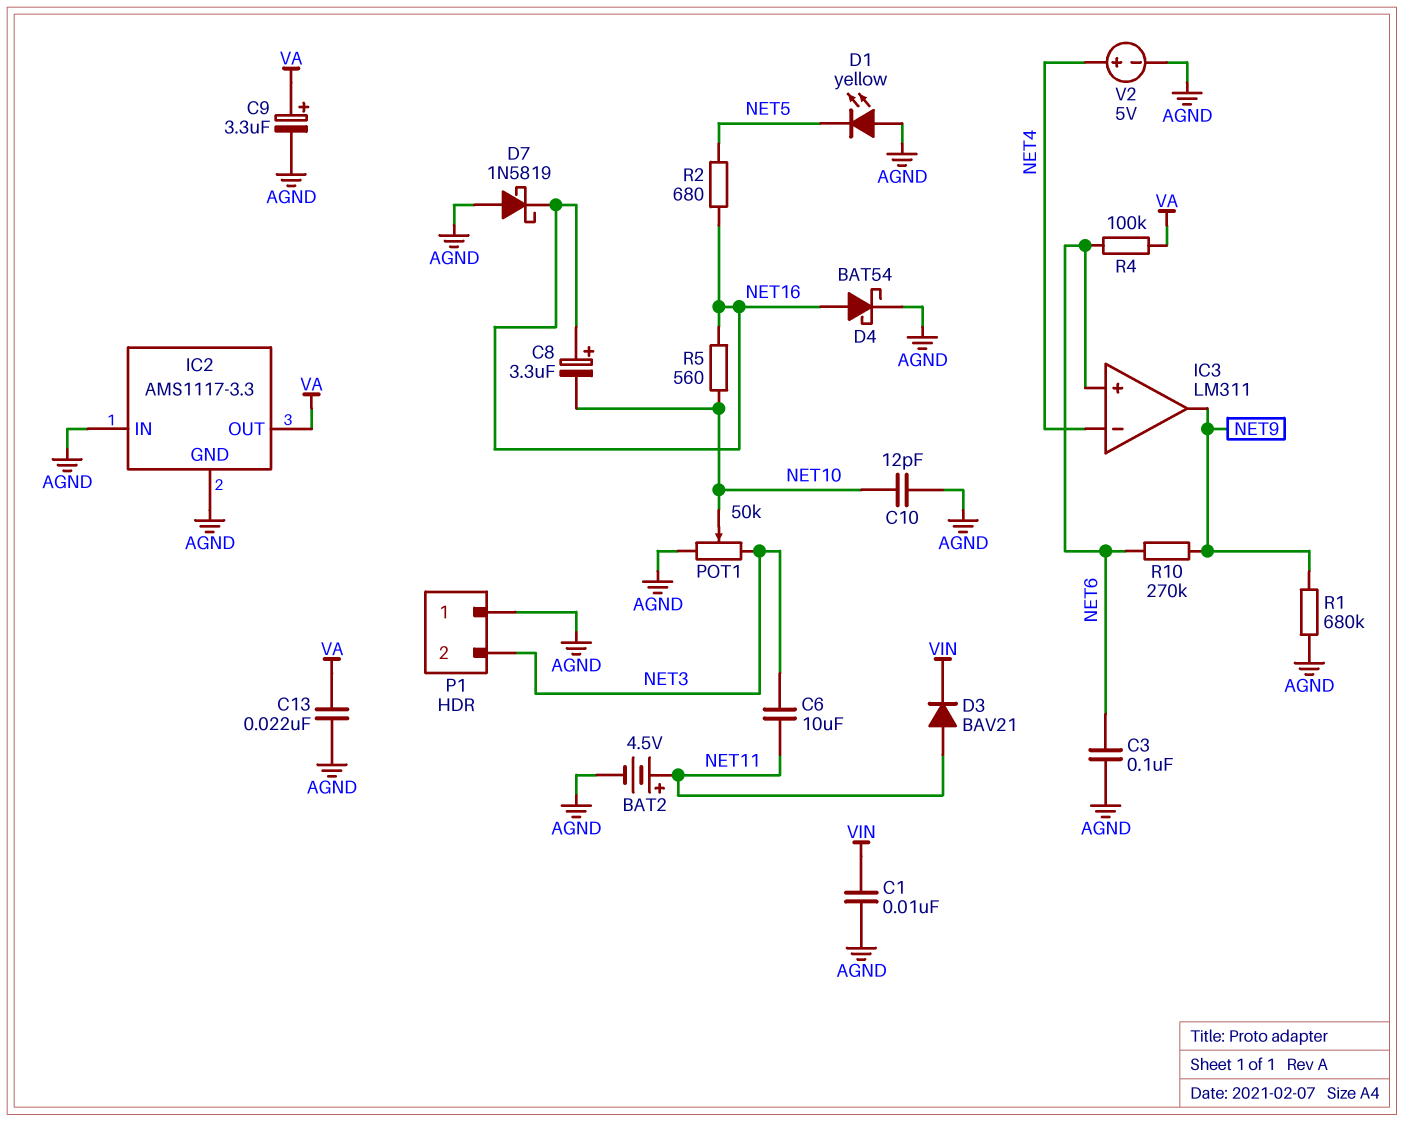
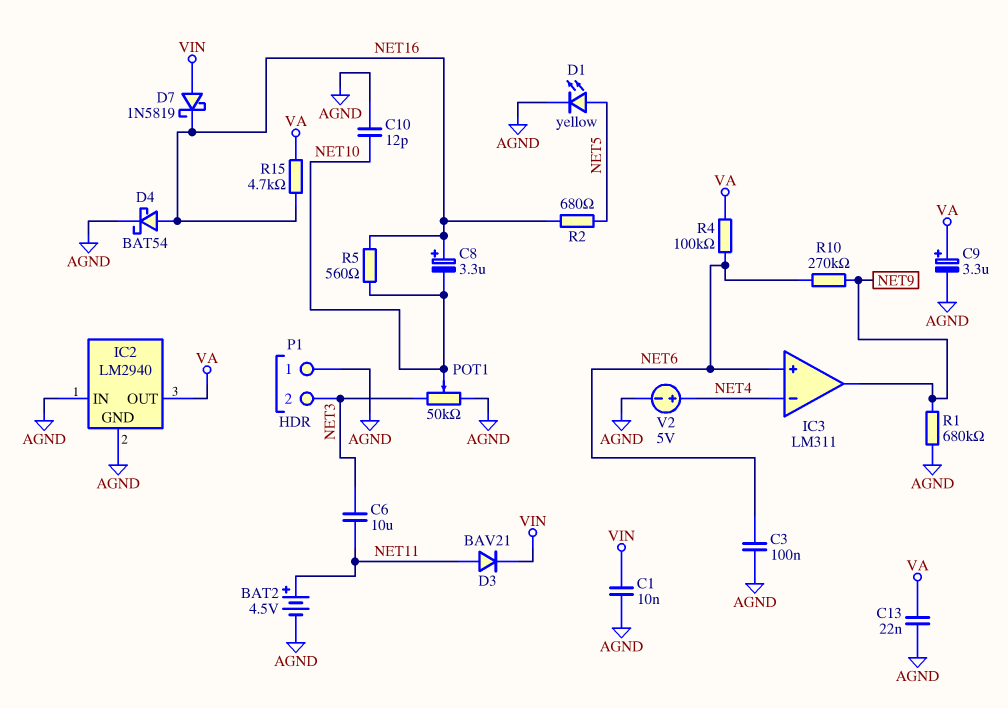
D1: LED yellow (A AGND, K NET5) -> LED yellow (A NET5, K AGND)
D7: schottky 1N5819 (A AGND, K NET16) -> schottky 1N5819 (A VIN, K NET16)
IC2: AMS1117-3.3 -> LM2940
R15: none -> 4.7k (NET16, VA)

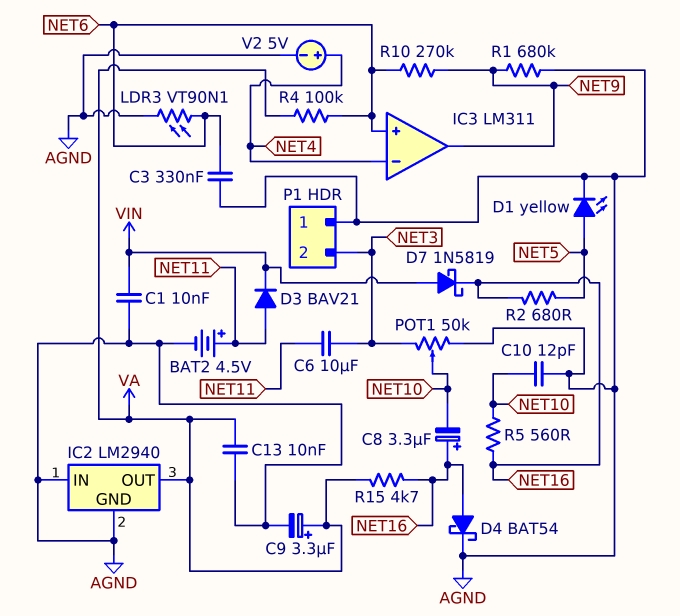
C3: 100nF (AGND, NET6) -> 330nF (AGND, NET6)
C13: 22nF (AGND, VA) -> 10nF (AGND, VA)
LDR3: none -> VT90N1 (AGND, NET6)

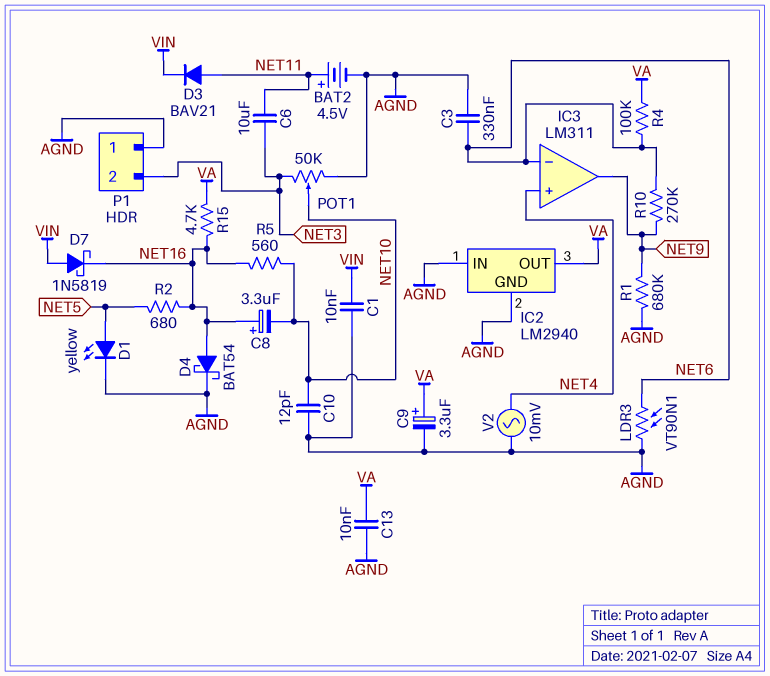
IC3 pin in+: NET6 -> NET4
IC3 pin in-: NET4 -> NET6
V2: 5V (plus NET4, minus AGND) -> AC 10mV (AGND, NET4)

